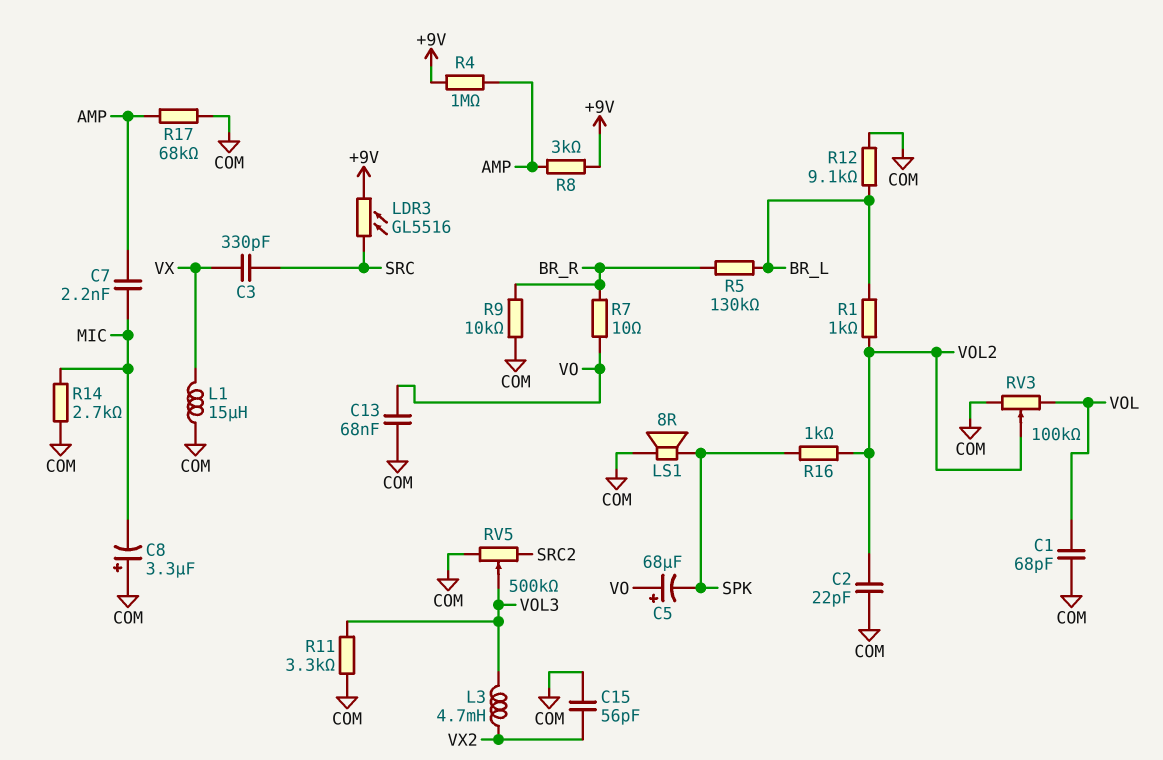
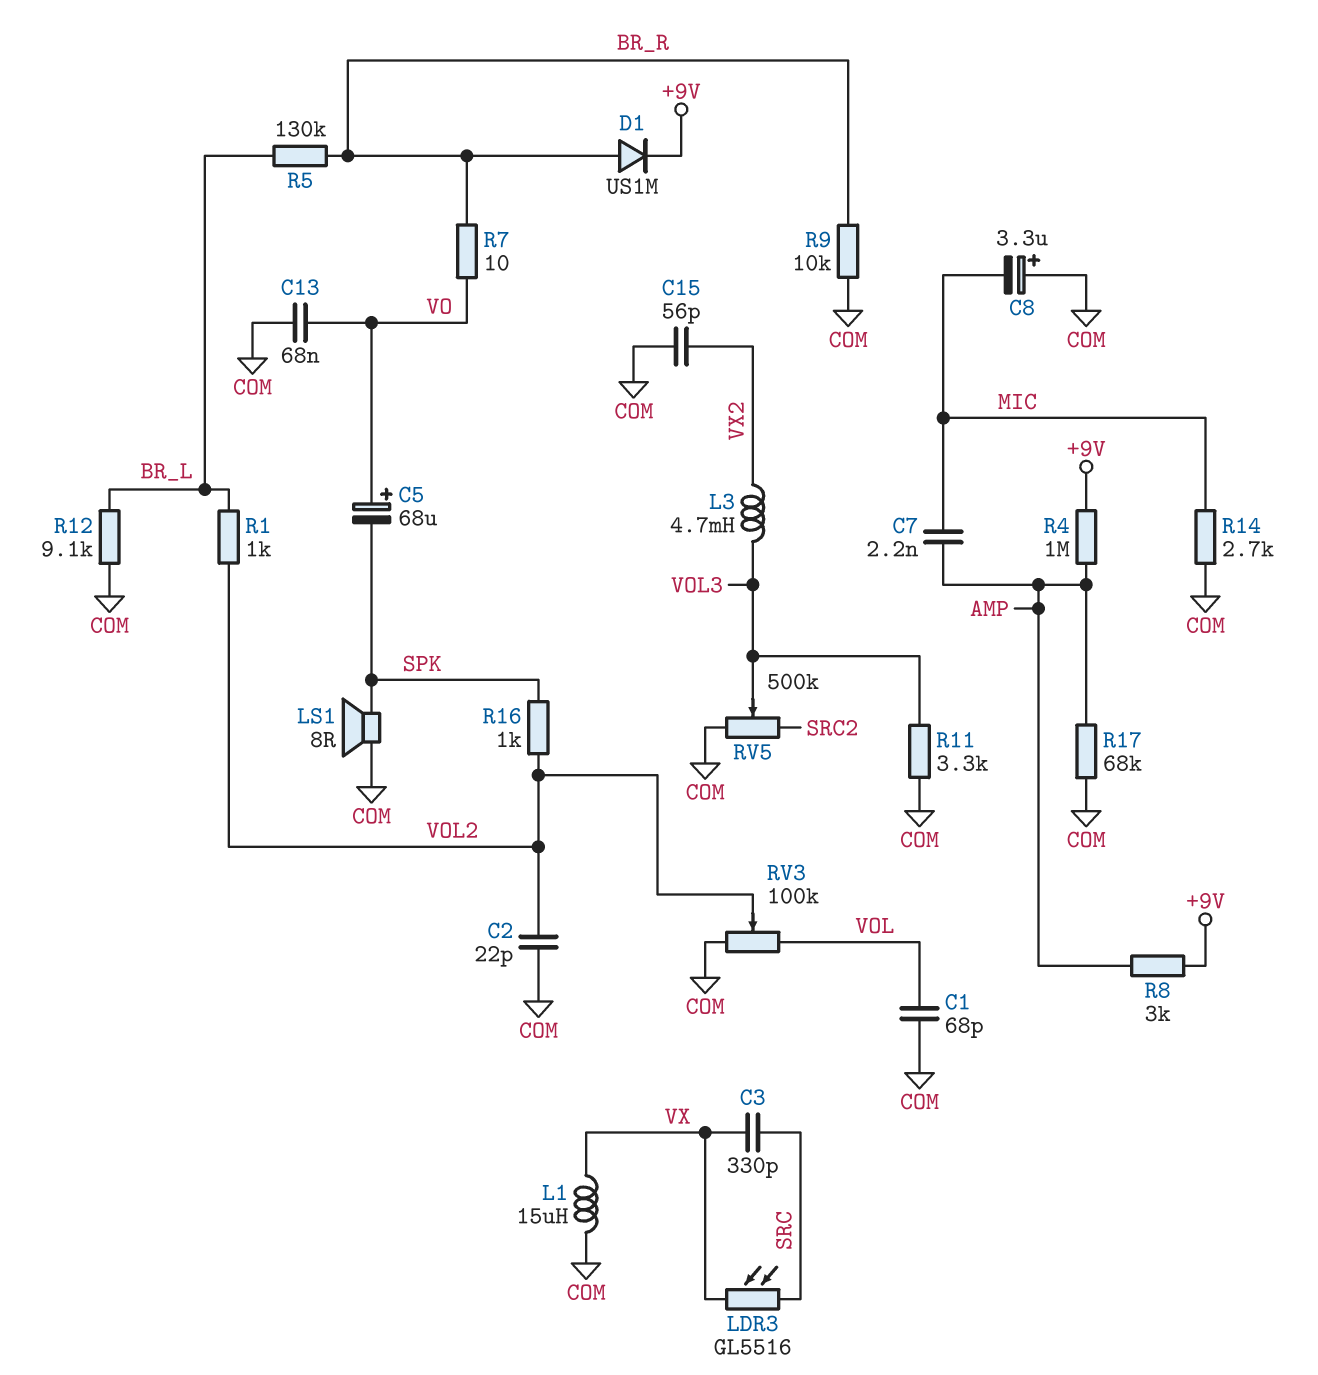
D1: none -> diode US1M (A BR_R, K +9V)
LDR3: GL5516 (+9V, SRC) -> GL5516 (SRC, VX)

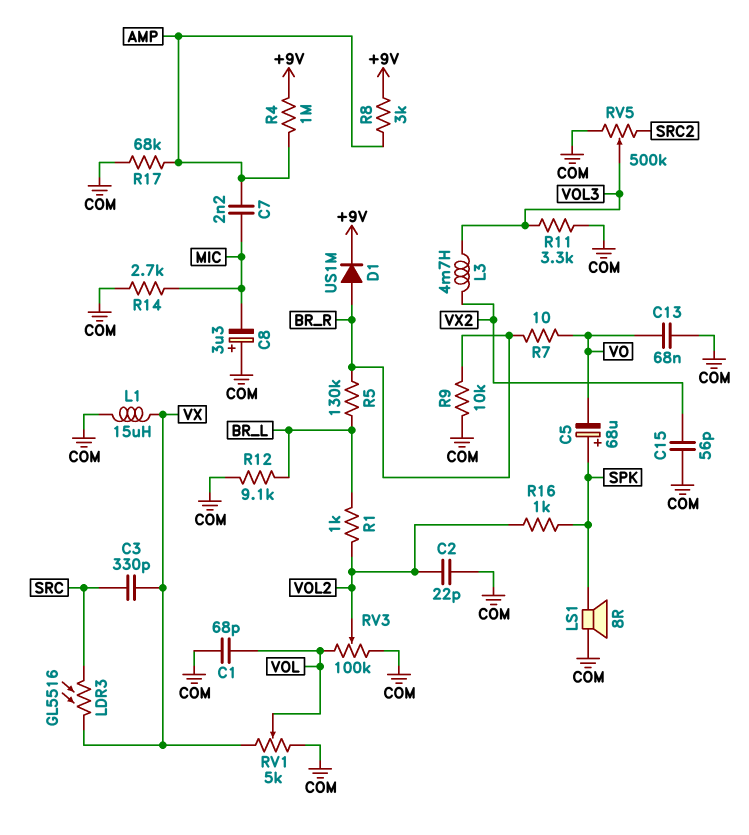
C5: 68uF (plus VO, minus SPK) -> 68uF (plus SPK, minus VO)
RV1: none -> 5k (COM, VX, wiper VOL)

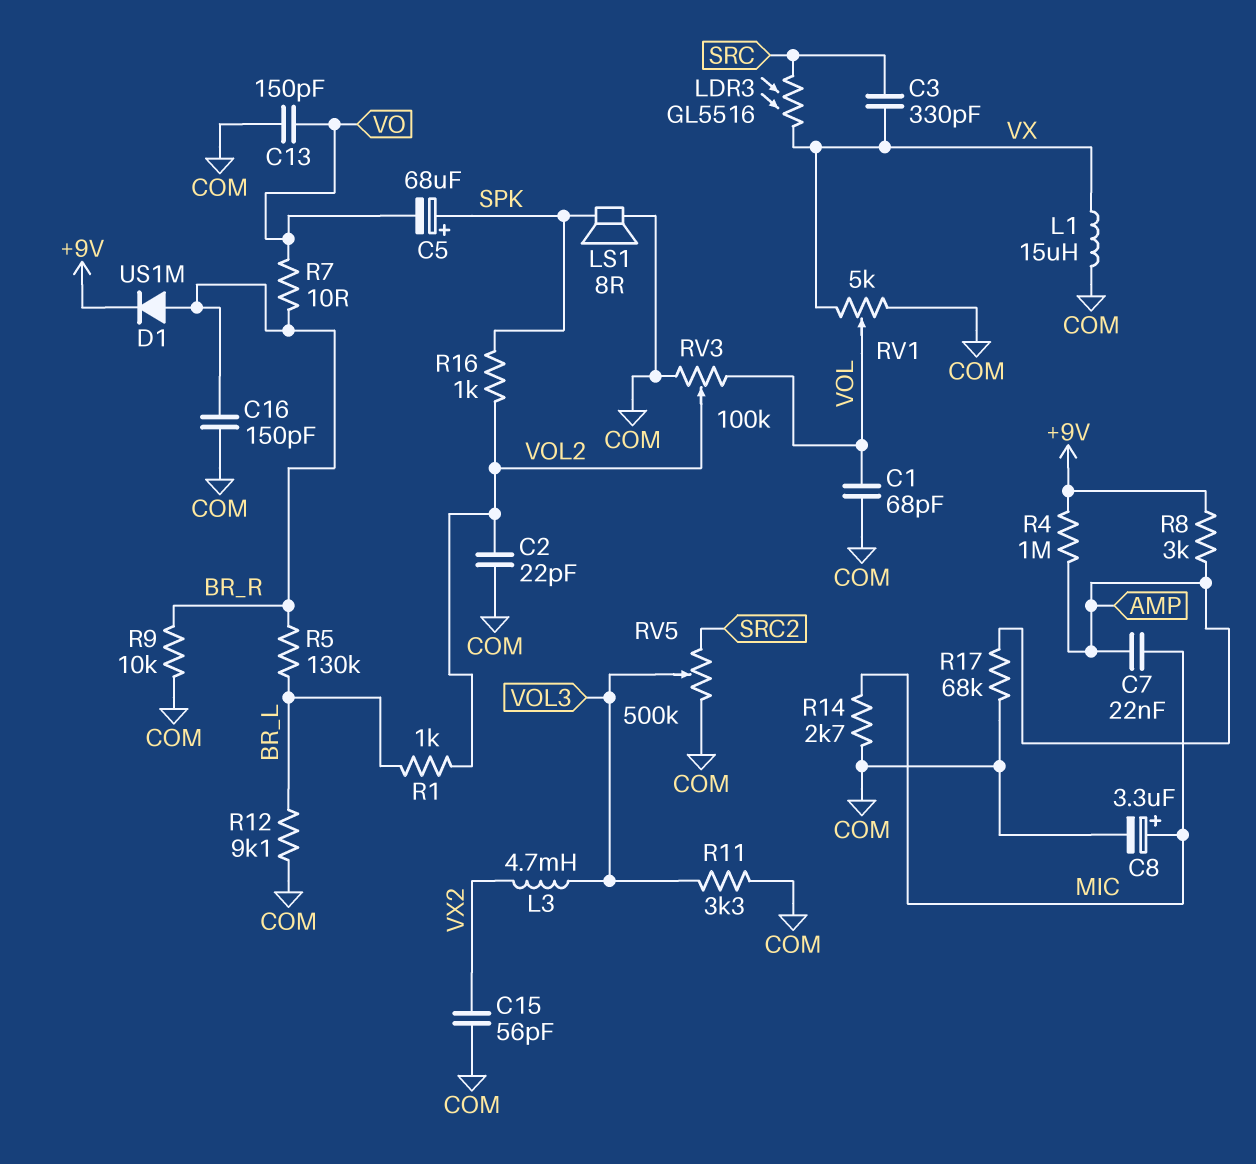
C7: 2.2nF (AMP, MIC) -> 22nF (AMP, MIC)
C8: 3.3uF (plus COM, minus MIC) -> 3.3uF (plus MIC, minus COM)
C13: 68nF (COM, VO) -> 150pF (COM, VO)
C16: none -> 150pF (BR_R, COM)

